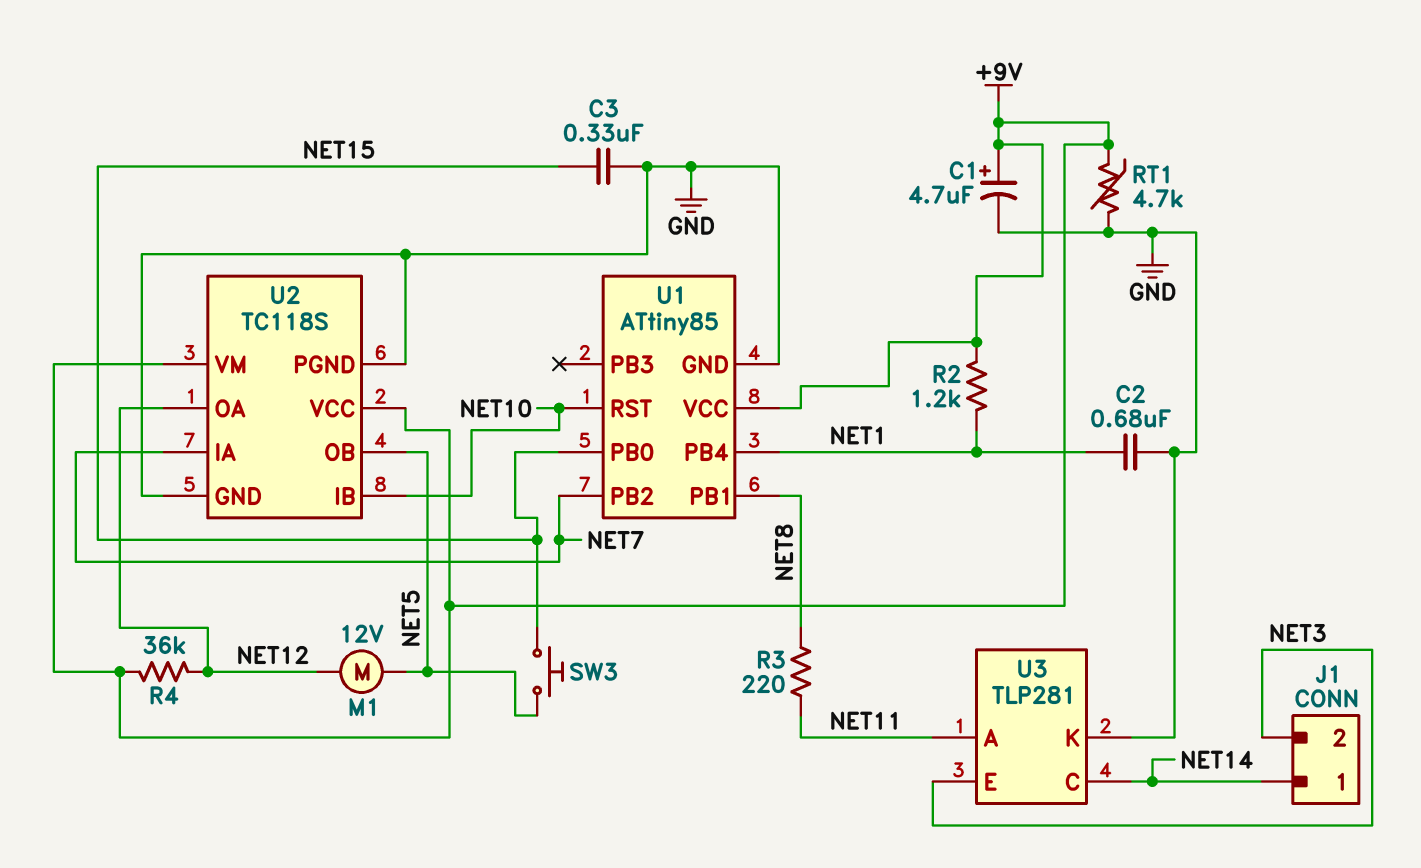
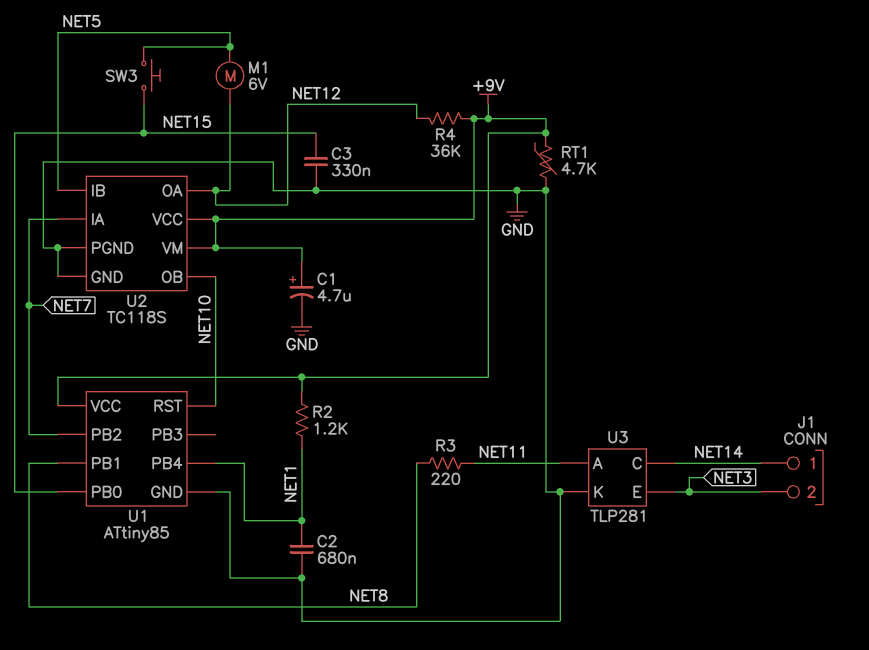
M1: motor 12V (NET5, NET12) -> motor 6V (NET5, NET12)
U2 pin IB: NET10 -> NET5
U2 pin OB: NET5 -> NET10

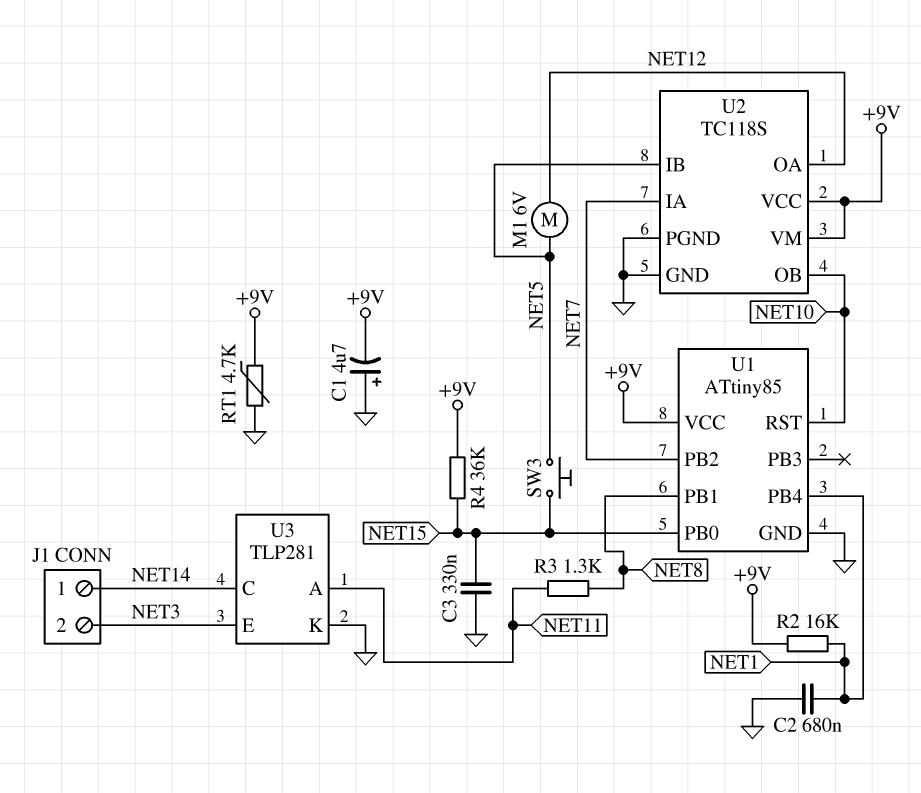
C1: 4.7uF (plus +9V, minus GND) -> 4.7uF (plus GND, minus +9V)
R2: 1.2k (+9V, NET1) -> 16k (+9V, NET1)
R3: 220 (NET8, NET11) -> 1.3k (NET8, NET11)
R4: 36k (+9V, NET12) -> 36k (+9V, NET15)

